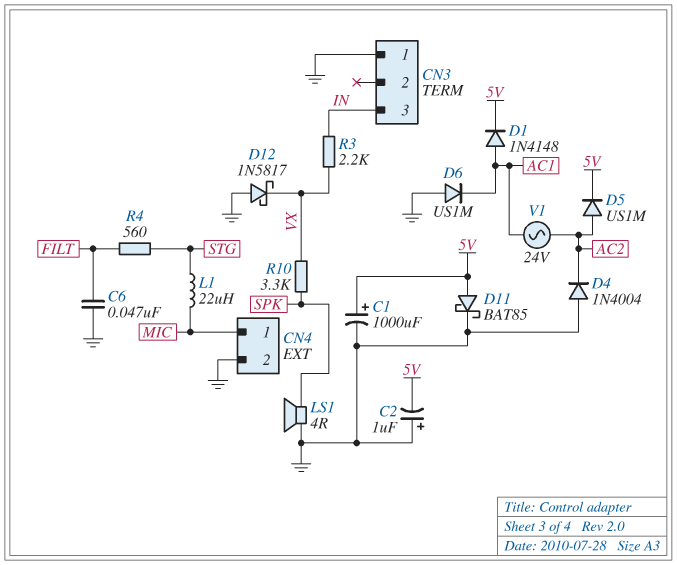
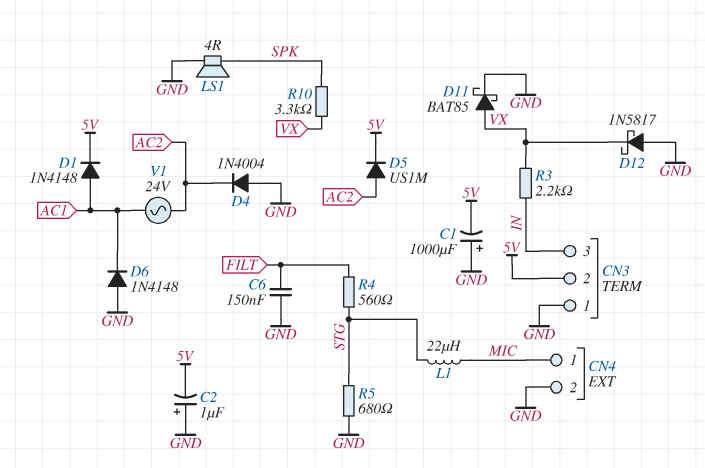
C1: 1000uF (plus 5V, minus GND) -> 1000uF (plus GND, minus 5V)
C6: 47nF (FILT, GND) -> 150nF (FILT, GND)
CN3 pin 2: none -> 5V
D6: diode US1M (A GND, K AC1) -> diode 1N4148 (A GND, K AC1)
D11: schottky BAT85 (A 5V, K GND) -> schottky BAT85 (A VX, K GND)
R5: none -> 680 (GND, STG)

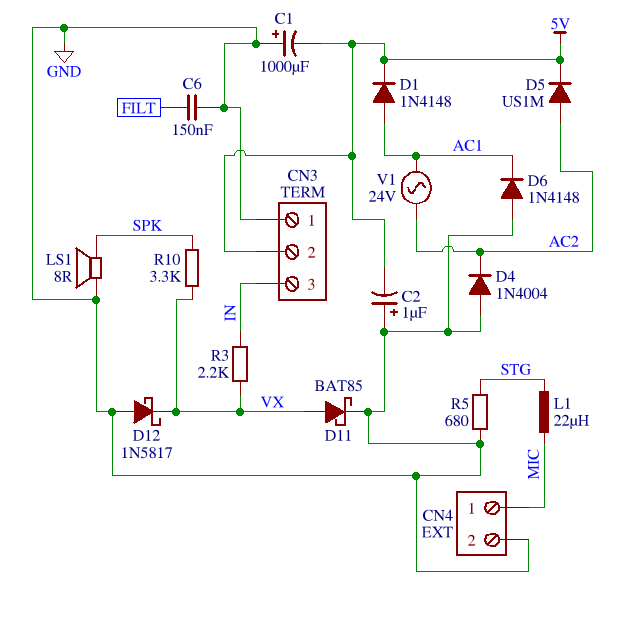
LS1: speaker 4R (GND, SPK) -> speaker 8R (GND, SPK)
R4: 560 (FILT, STG) -> none

